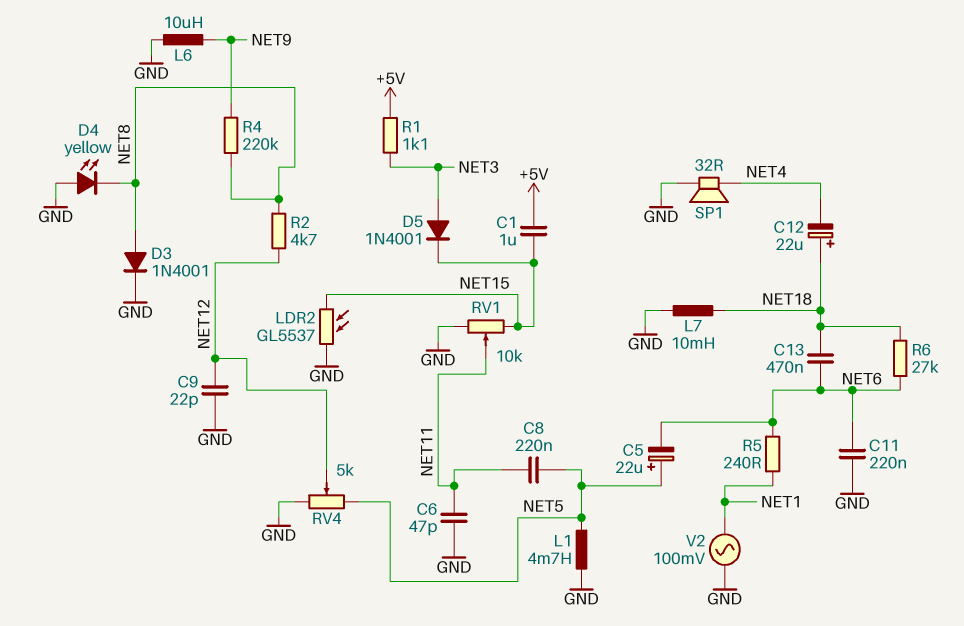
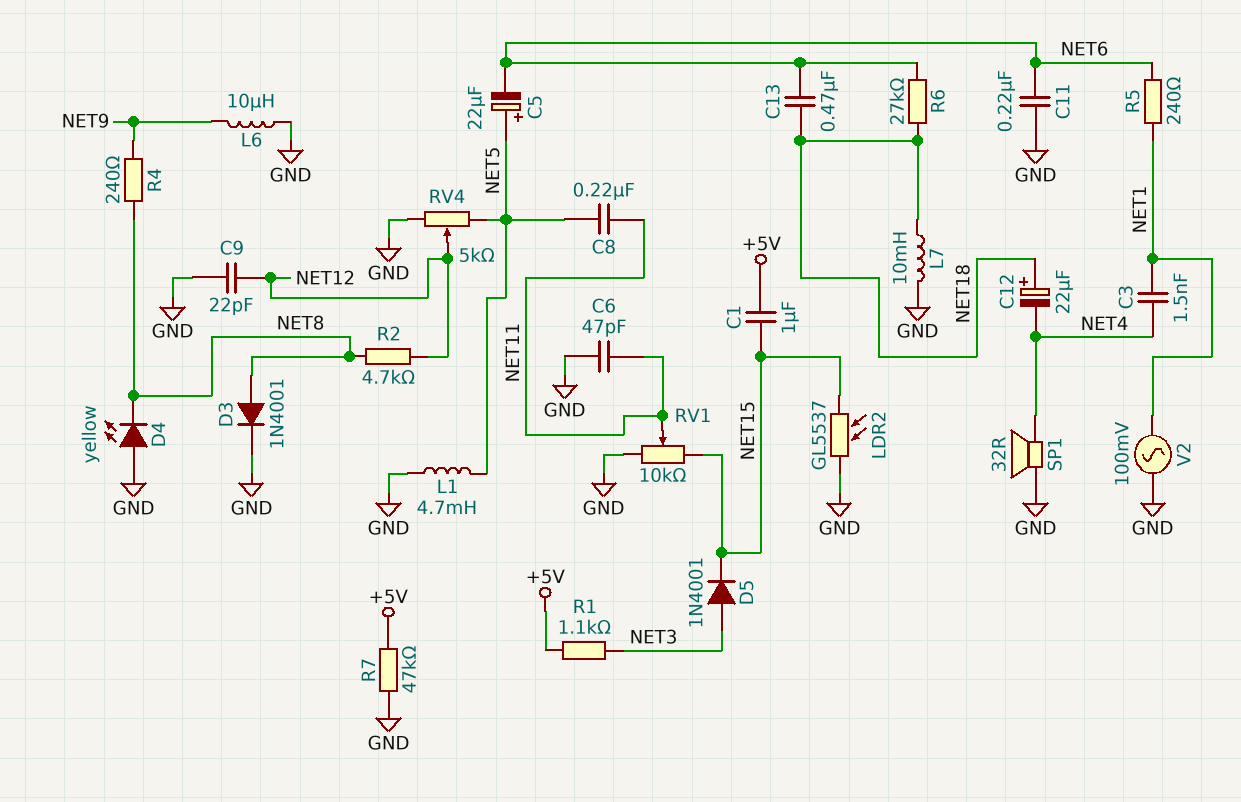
C3: none -> 1.5nF (NET1, NET4)
R4: 220k (NET8, NET9) -> 240 (NET8, NET9)
R7: none -> 47k (+5V, GND)

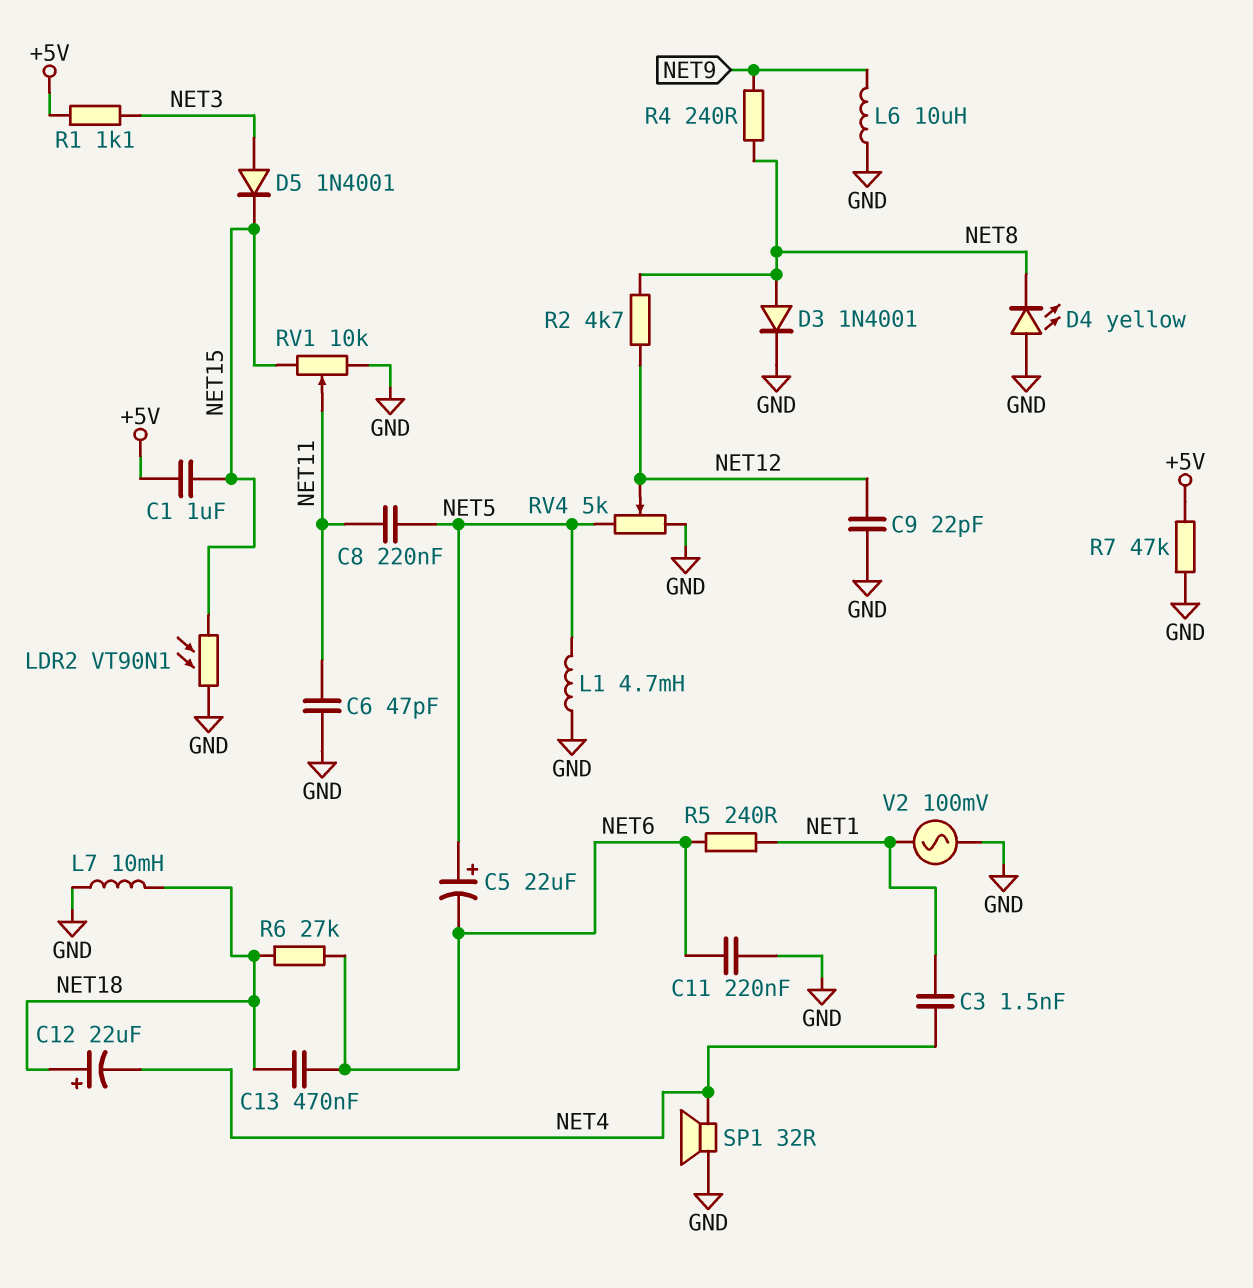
LDR2: GL5537 (GND, NET15) -> VT90N1 (GND, NET15)

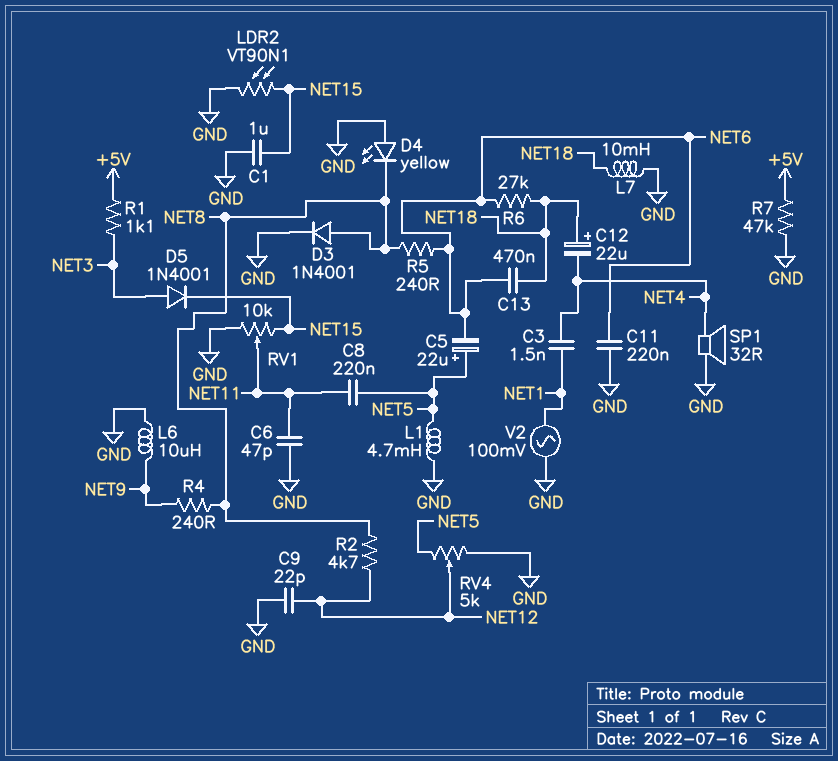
C1: 1uF (+5V, NET15) -> 1uF (GND, NET15)
R5: 240 (NET1, NET6) -> 240 (NET6, NET8)

